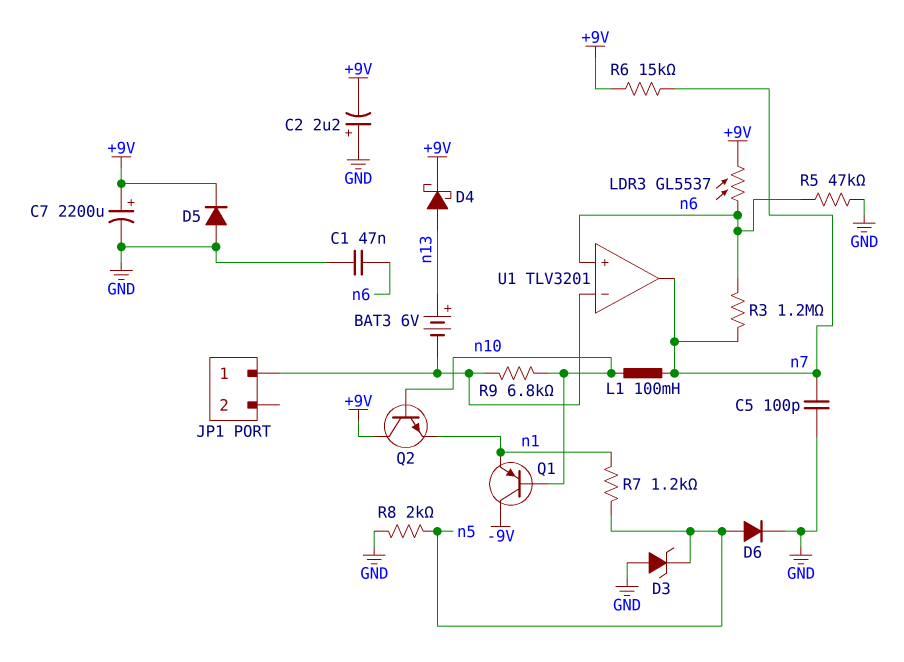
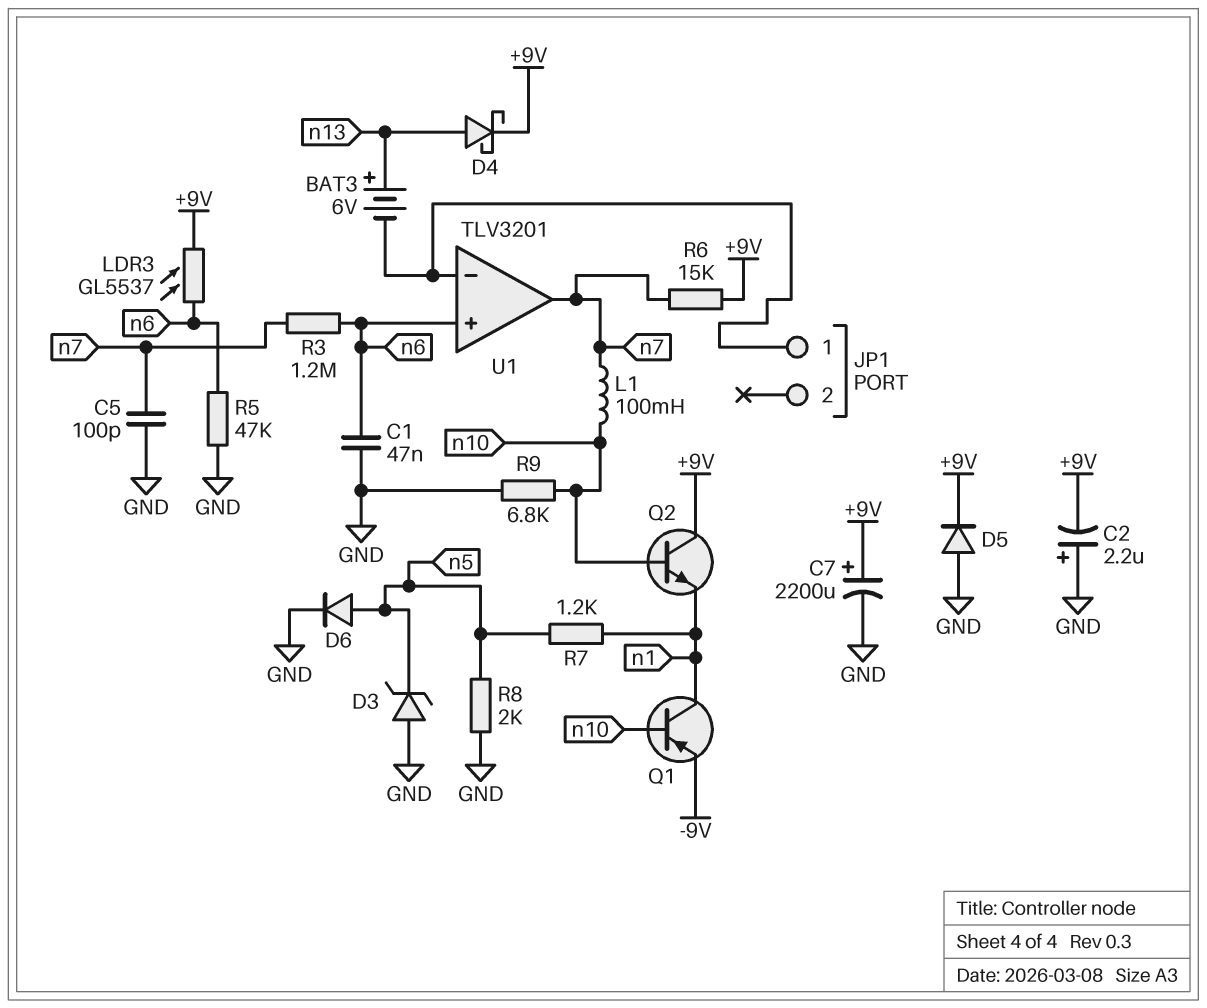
Q1: PNP (B n10, C -9V, E n1) -> PNP (B n10, C n1, E -9V)
R9: 6.8k (JP1/1, n10) -> 6.8k (GND, n10)

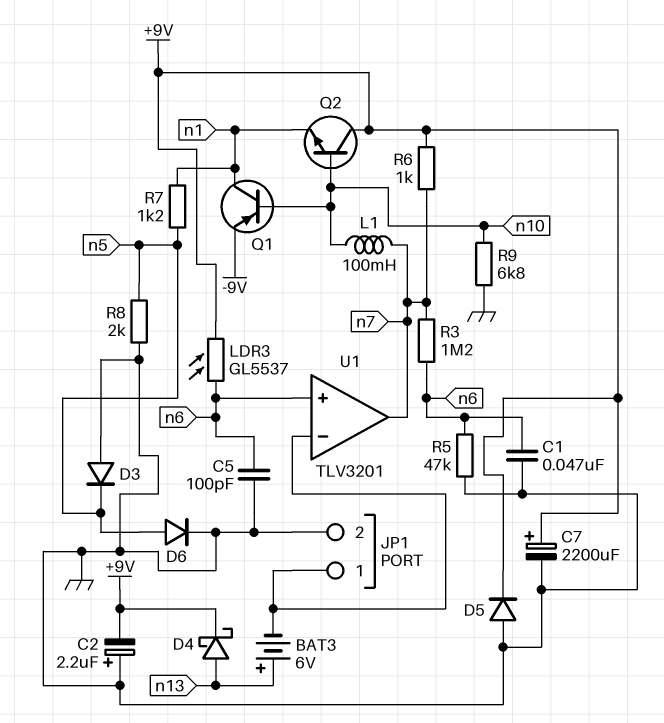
C5: 100pF (GND, n7) -> 100pF (GND, n6)
D3: zener (A GND, K n5) -> diode (A GND, K n5)
JP1 pin 2: none -> GND
R6: 15k (+9V, n7) -> 1k (+9V, n7)

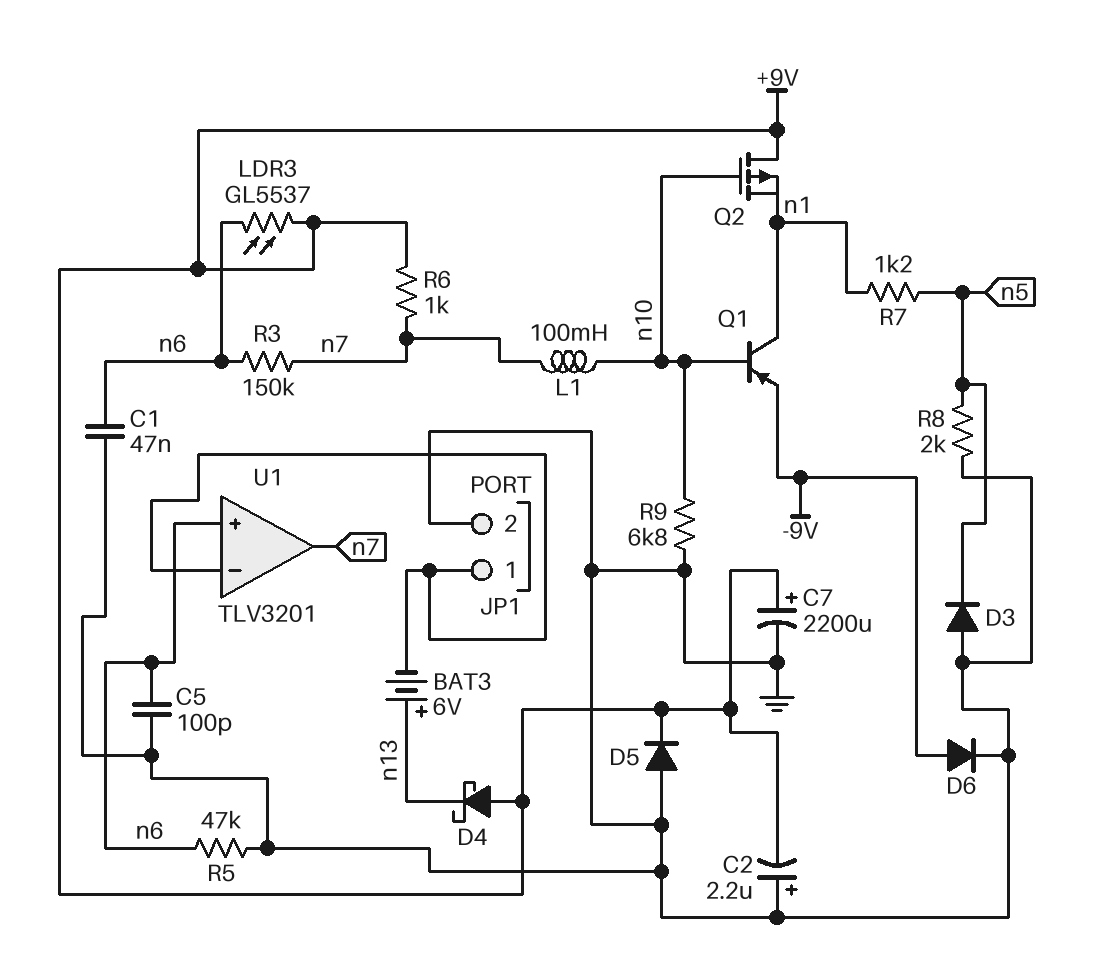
D4: schottky (A n13, K +9V) -> schottky (A +9V, K n13)
D6: diode (A n5, K GND) -> diode (A -9V, K GND)
Q2: NPN (B n10, C +9V, E n1) -> PMOS (G n10, D +9V, S n1)
R3: 1.2M (n6, n7) -> 150k (n6, n7)

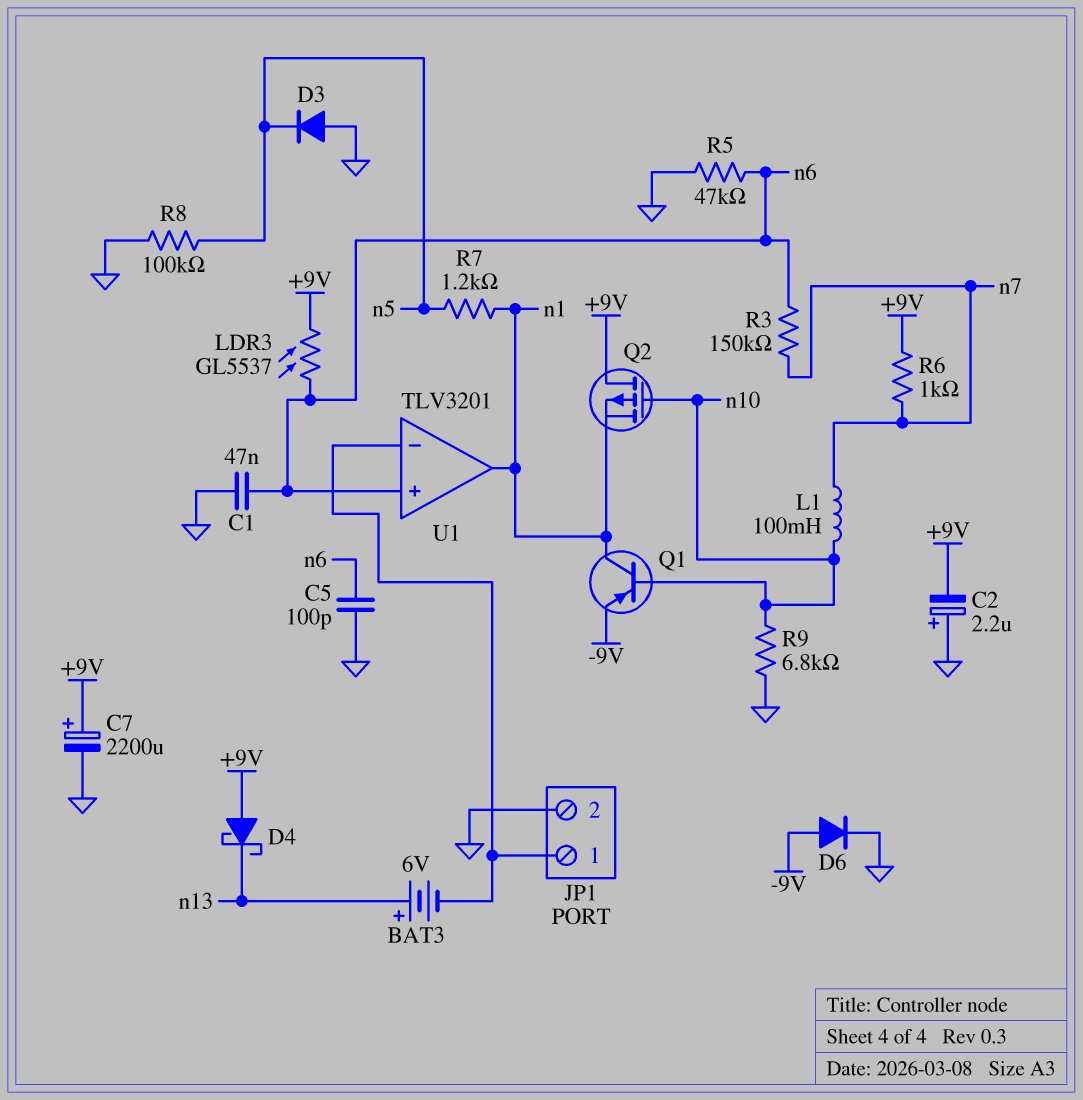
D5: diode (A GND, K +9V) -> none
R8: 2k (GND, n5) -> 100k (GND, n5)
U1 pin out: n7 -> n1

